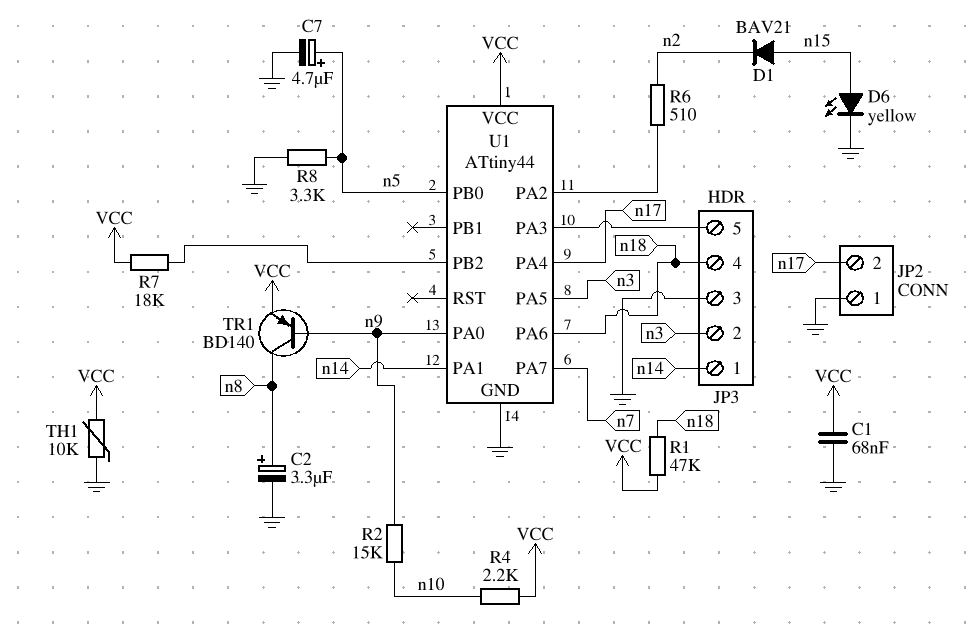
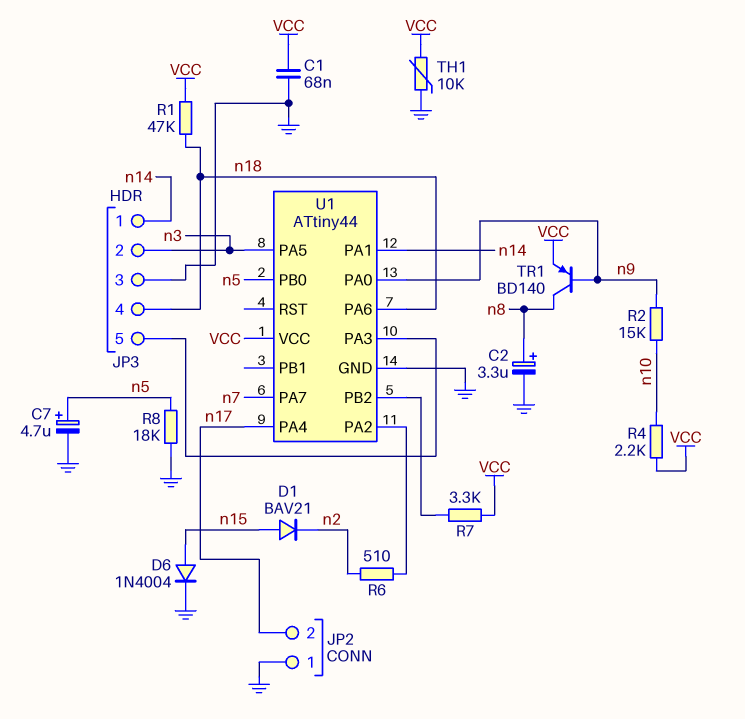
D6: LED yellow (A n15, K GND) -> diode 1N4004 (A n15, K GND)
R7: 18k (U1/PB2, VCC) -> 3.3k (U1/PB2, VCC)
R8: 3.3k (GND, n5) -> 18k (GND, n5)

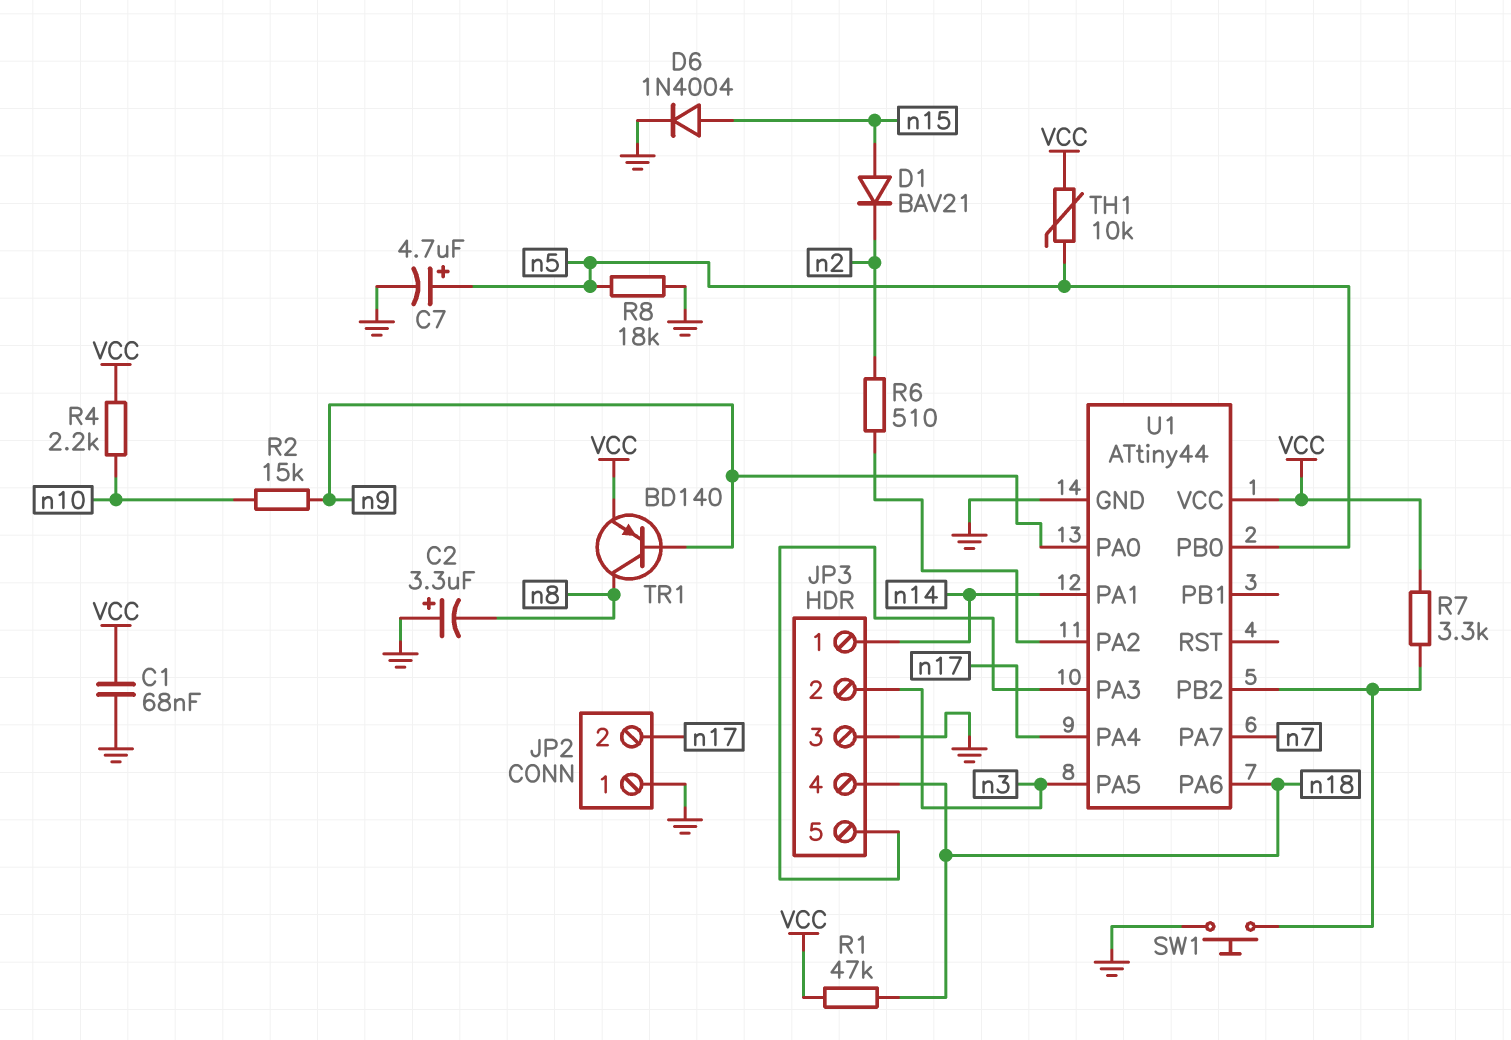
C2: 3.3uF (plus n8, minus GND) -> 3.3uF (plus GND, minus n8)
SW1: none -> button (GND, U1/PB2)
TH1: 10k (GND, VCC) -> 10k (VCC, n5)

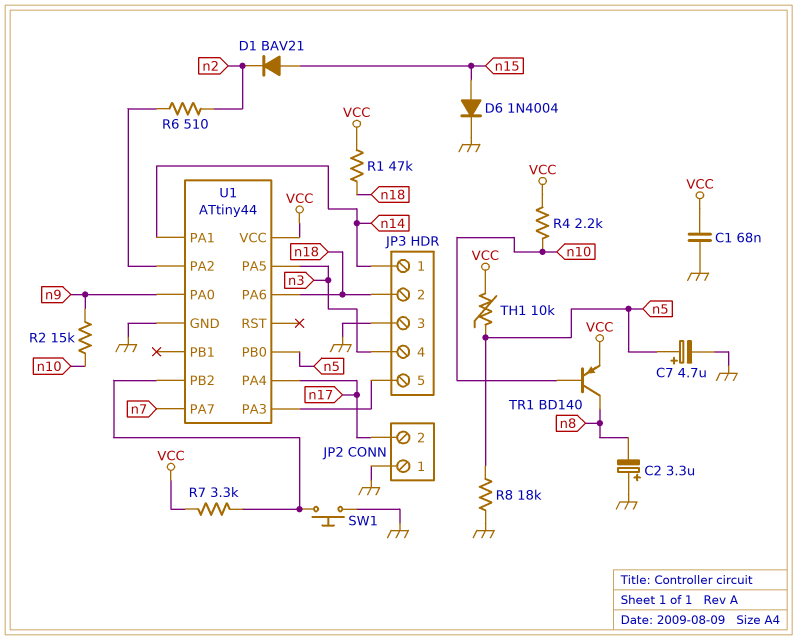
JP3 pin 2: n3 -> n18
JP3 pin 4: n18 -> n3
TR1: PNP BD140 (B n9, C n8, E VCC) -> PNP BD140 (B n10, C n8, E VCC)

